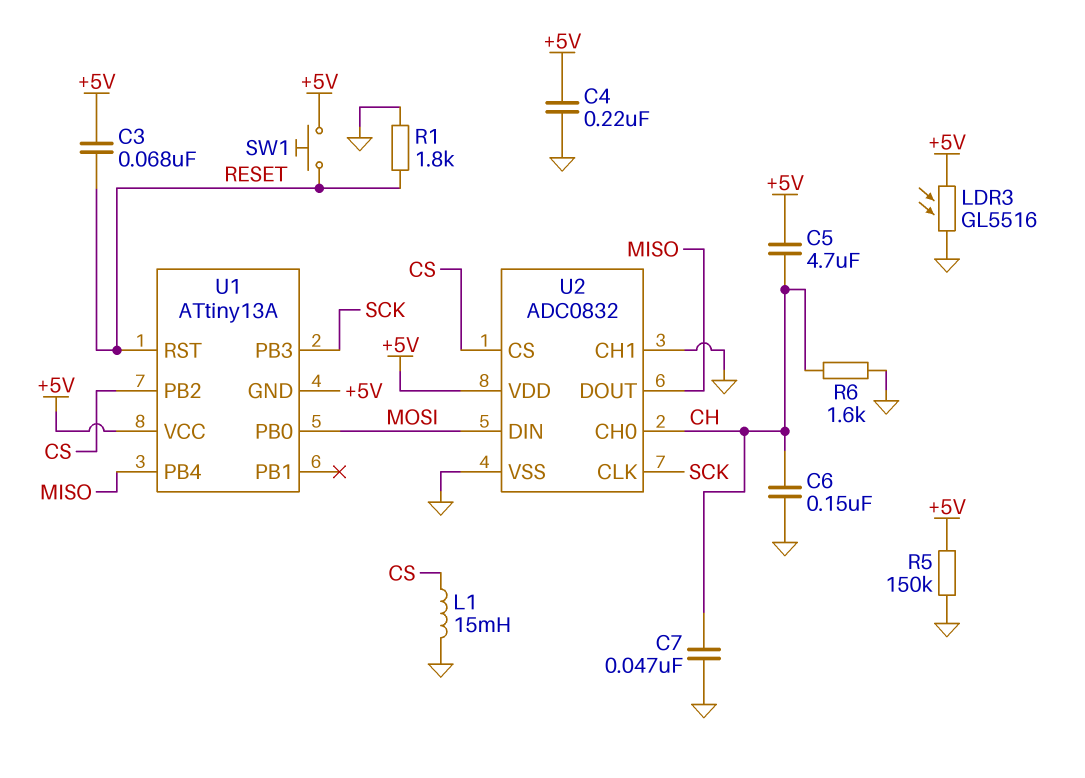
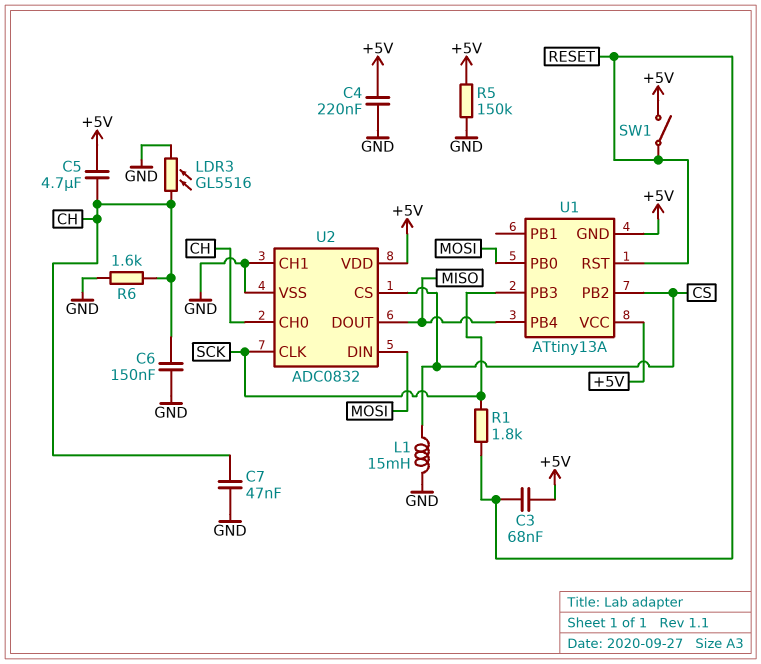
LDR3: GL5516 (+5V, GND) -> GL5516 (CH, GND)
R1: 1.8k (GND, RESET) -> 1.8k (RESET, SCK)
SW1: button (+5V, RESET) -> switch (+5V, RESET)

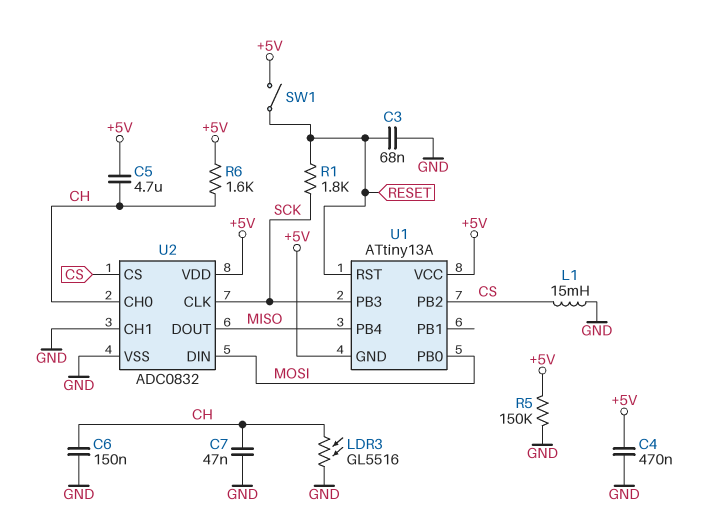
C3: 68nF (+5V, RESET) -> 68nF (GND, RESET)
C4: 220nF (+5V, GND) -> 470nF (+5V, GND)
R6: 1.6k (CH, GND) -> 1.6k (+5V, CH)

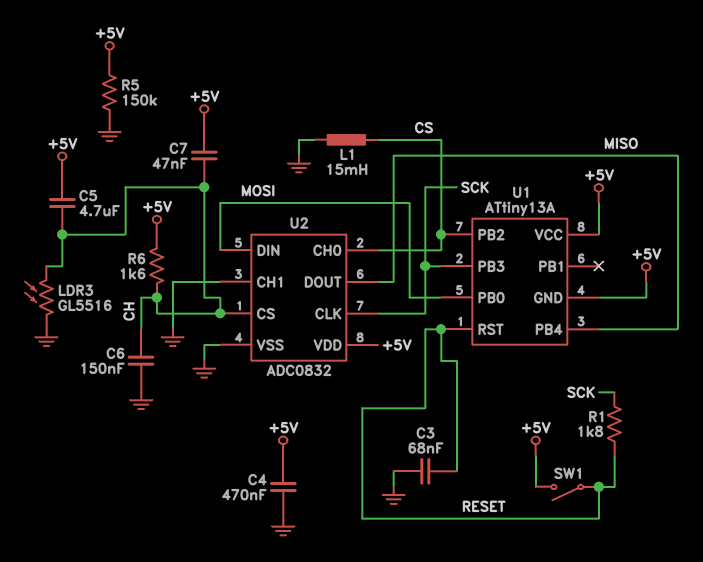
C7: 47nF (CH, GND) -> 47nF (+5V, CH)
U2 pin CH0: CH -> CS
U2 pin CS: CS -> CH

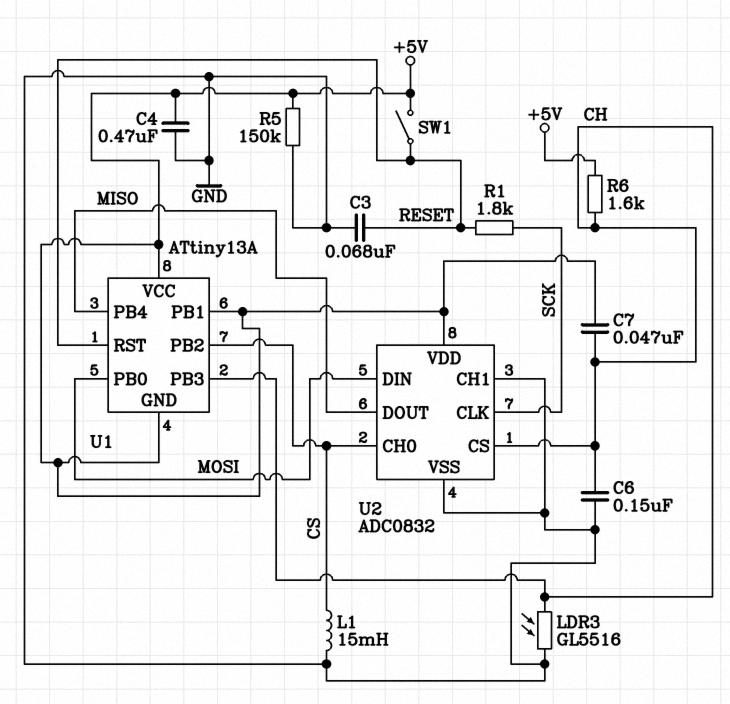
C5: 4.7uF (+5V, CH) -> none
U1 pin PB1: none -> +5V
U1 pin PB3: SCK -> CH

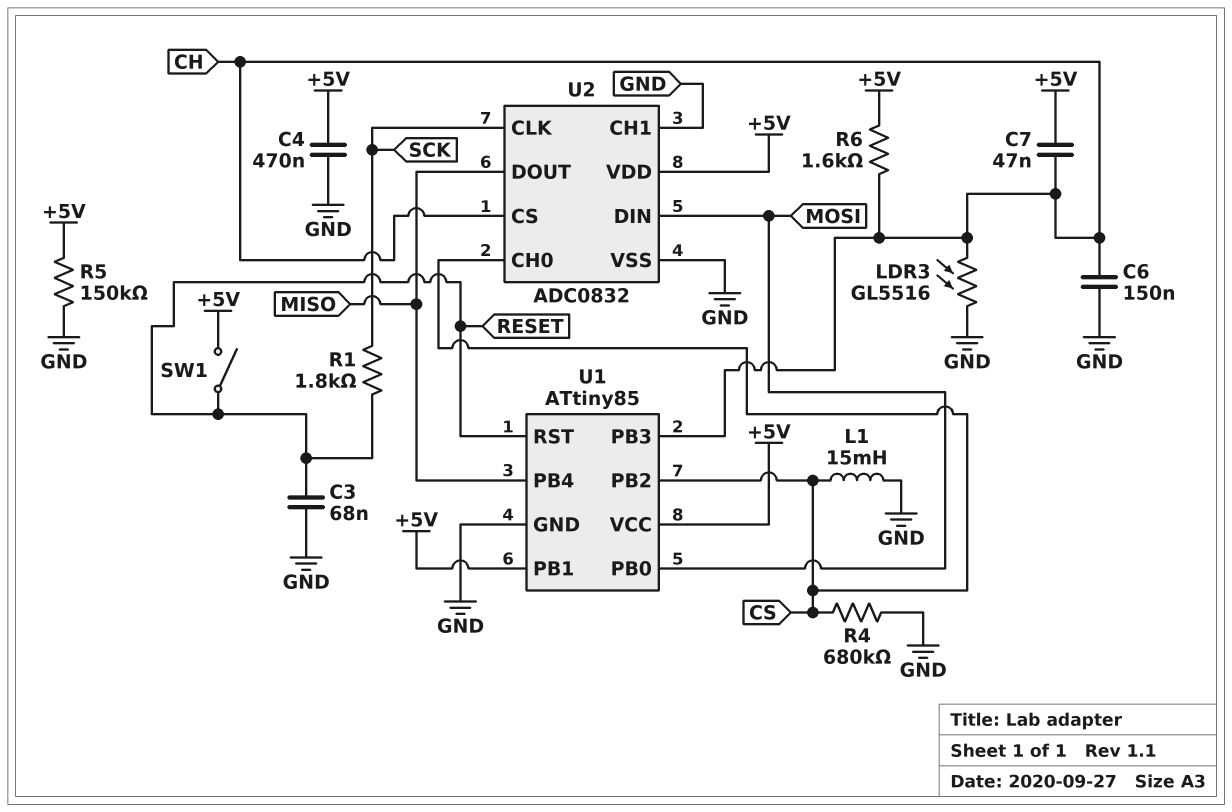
R4: none -> 680k (CS, GND)
U1: ATtiny13A -> ATtiny85
U1 pin GND: +5V -> GND

